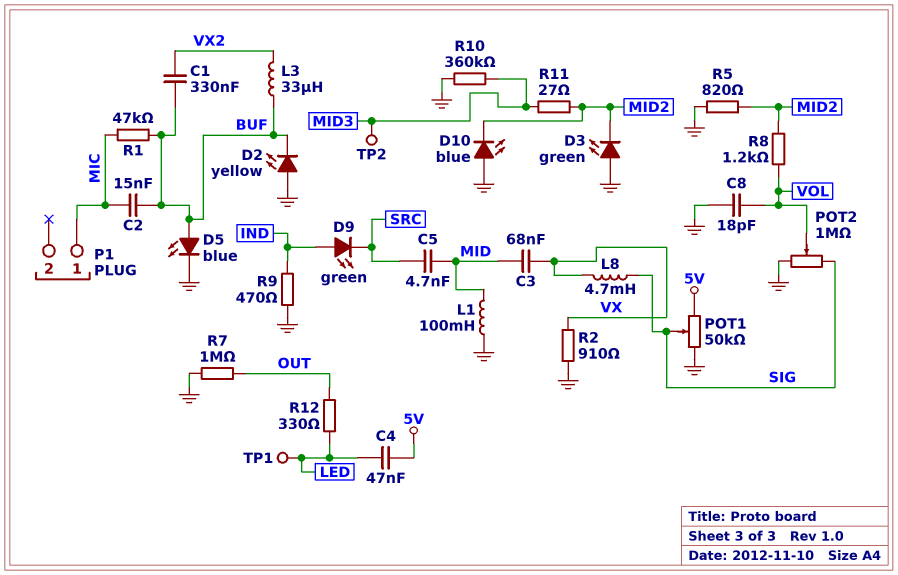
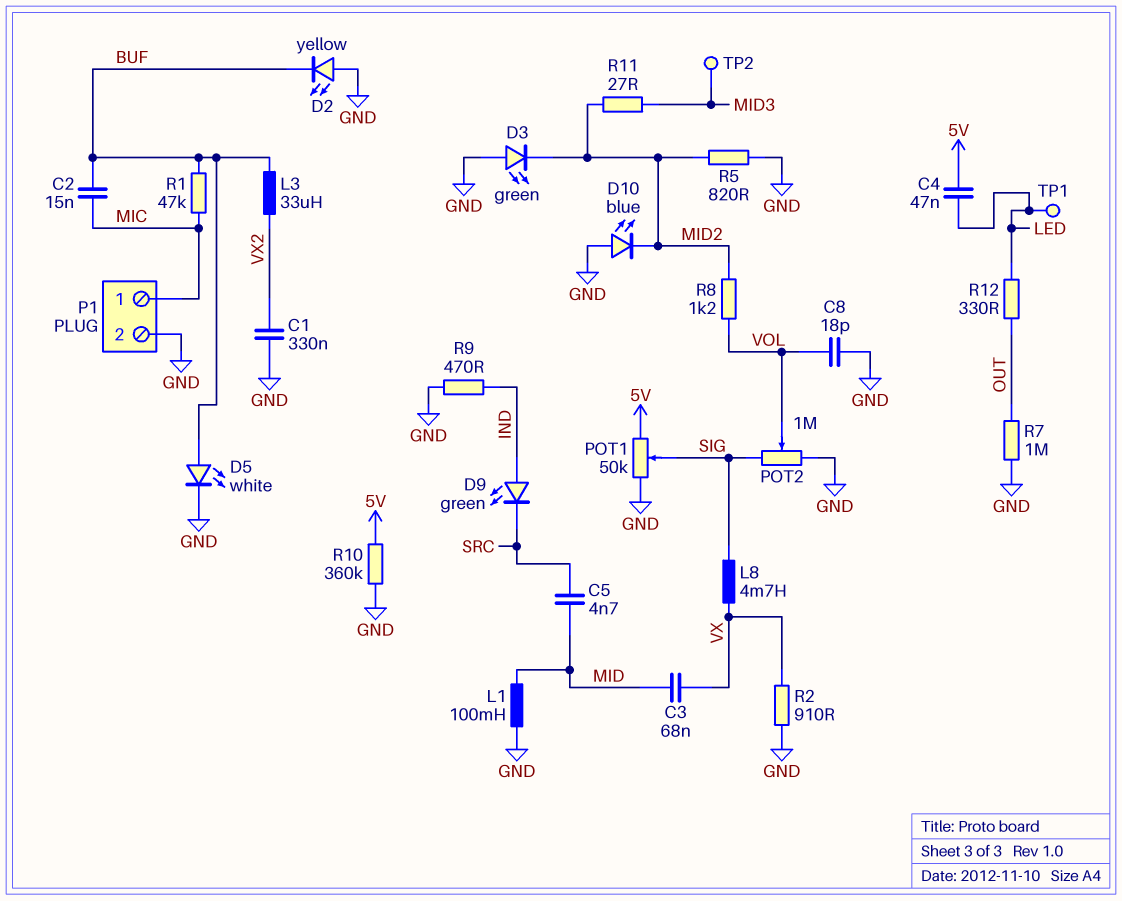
C1: 330nF (BUF, VX2) -> 330nF (GND, VX2)
D5: LED blue (A BUF, K GND) -> LED white (A BUF, K GND)
P1 pin 2: none -> GND
R10: 360k (GND, MID3) -> 360k (5V, GND)

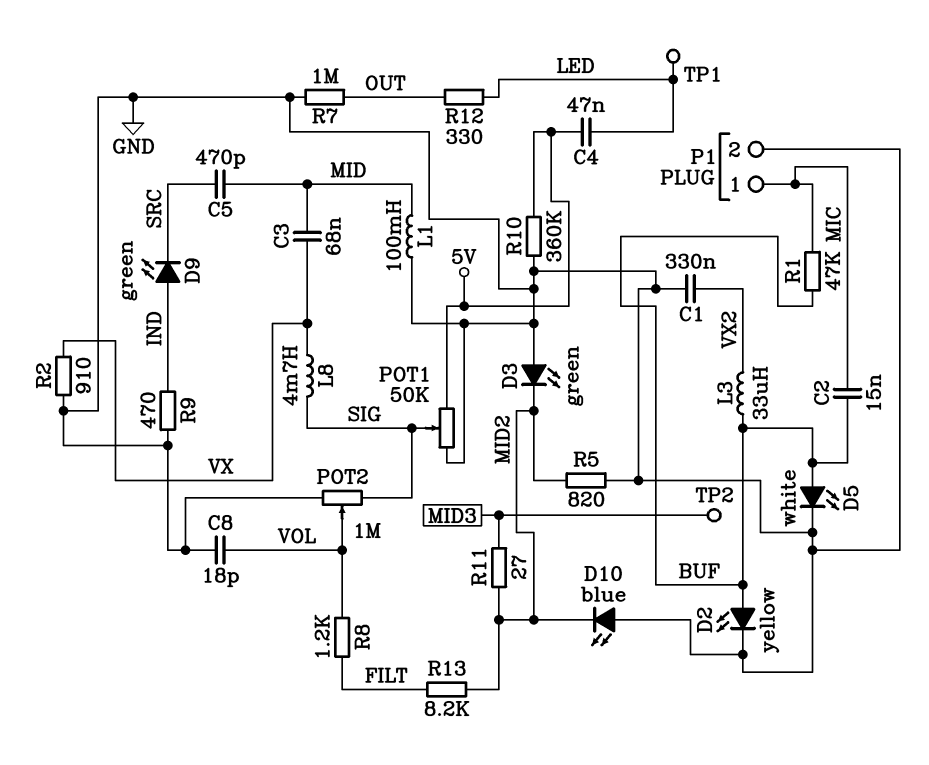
C5: 4.7nF (MID, SRC) -> 470pF (MID, SRC)
D2: LED yellow (A GND, K BUF) -> LED yellow (A BUF, K GND)
R8: 1.2k (MID2, VOL) -> 1.2k (FILT, VOL)
R13: none -> 8.2k (FILT, MID2)

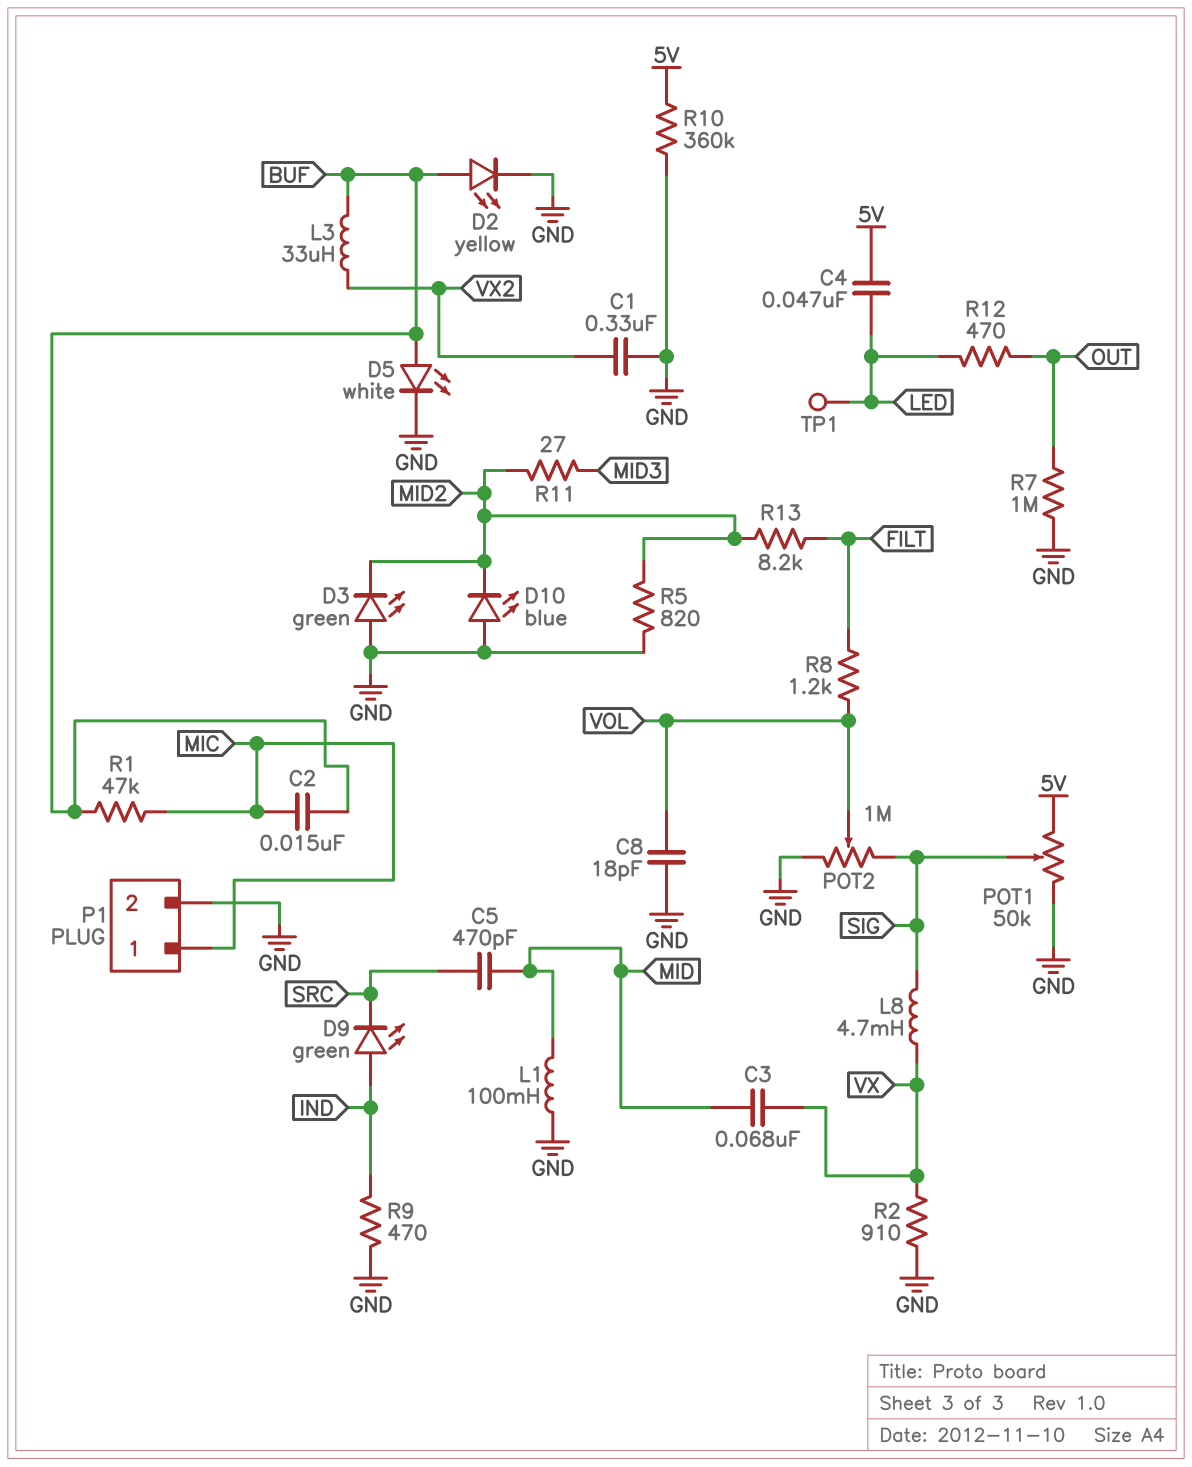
R12: 330 (LED, OUT) -> 470 (LED, OUT)
TP2: test point (MID3) -> none

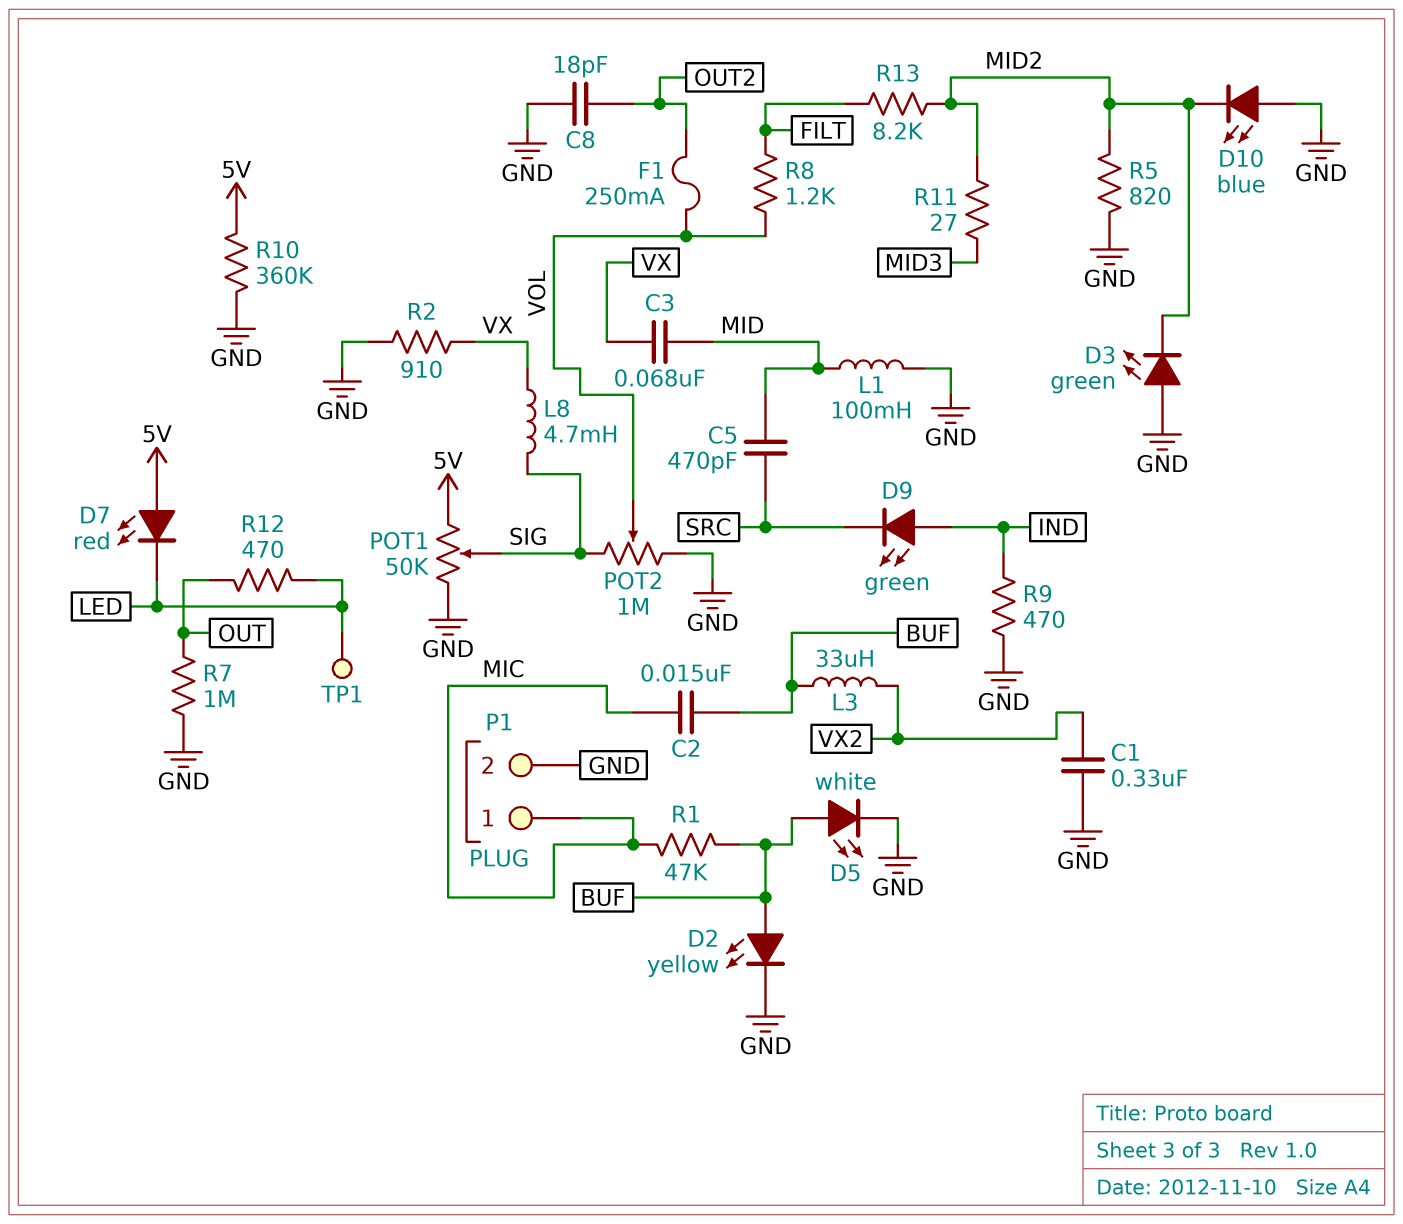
C4: 47nF (5V, LED) -> none
C8: 18pF (GND, VOL) -> 18pF (GND, OUT2)
D7: none -> LED red (A 5V, K LED)
F1: none -> 250mA (OUT2, VOL)

